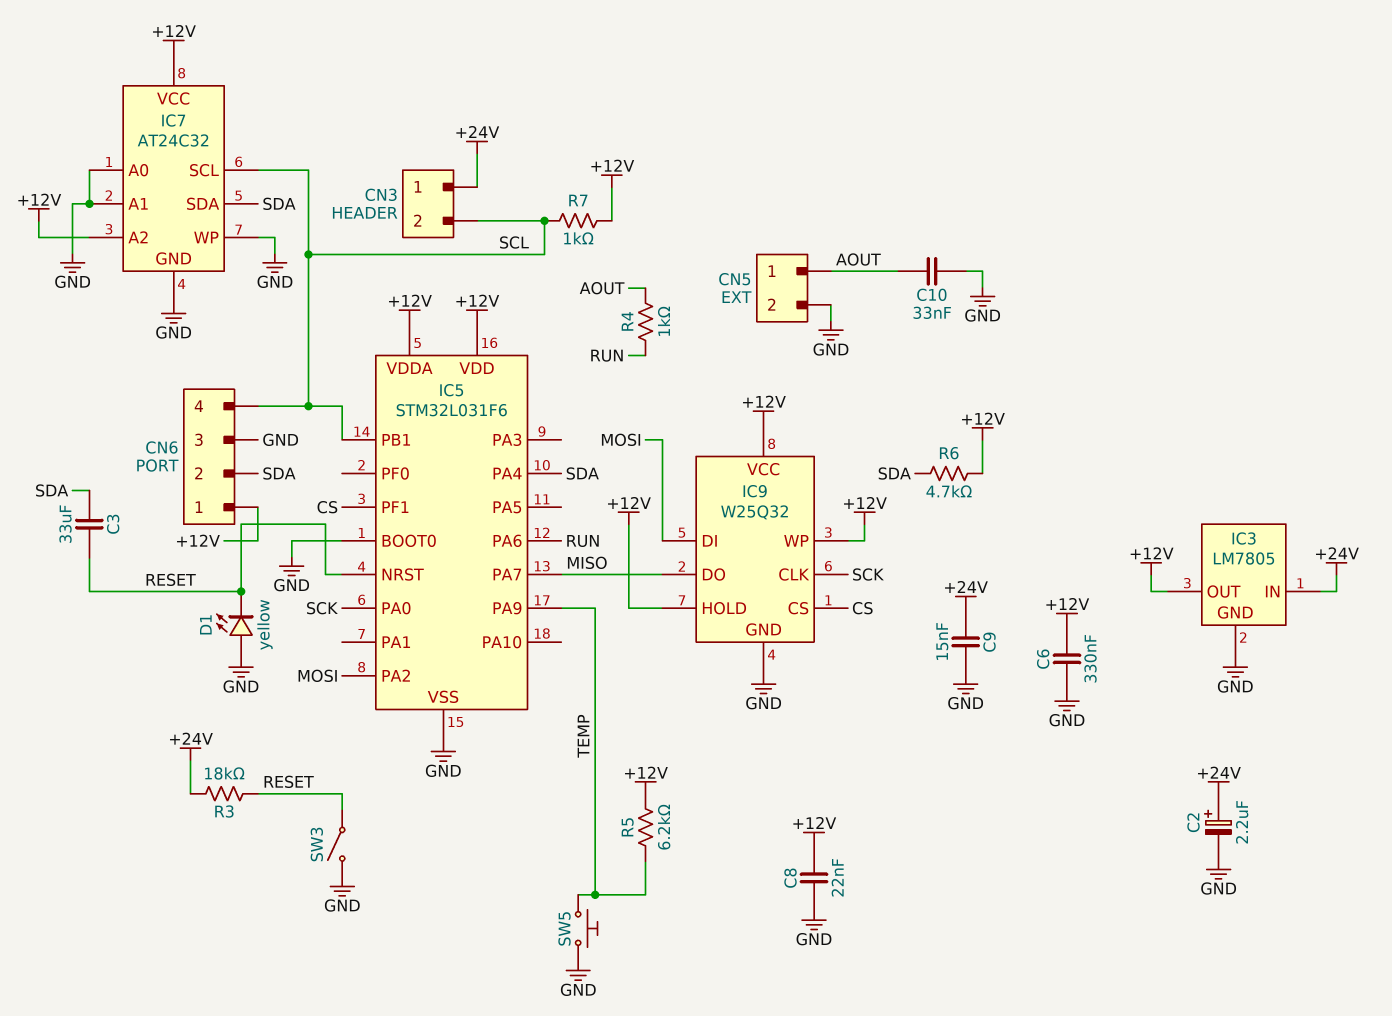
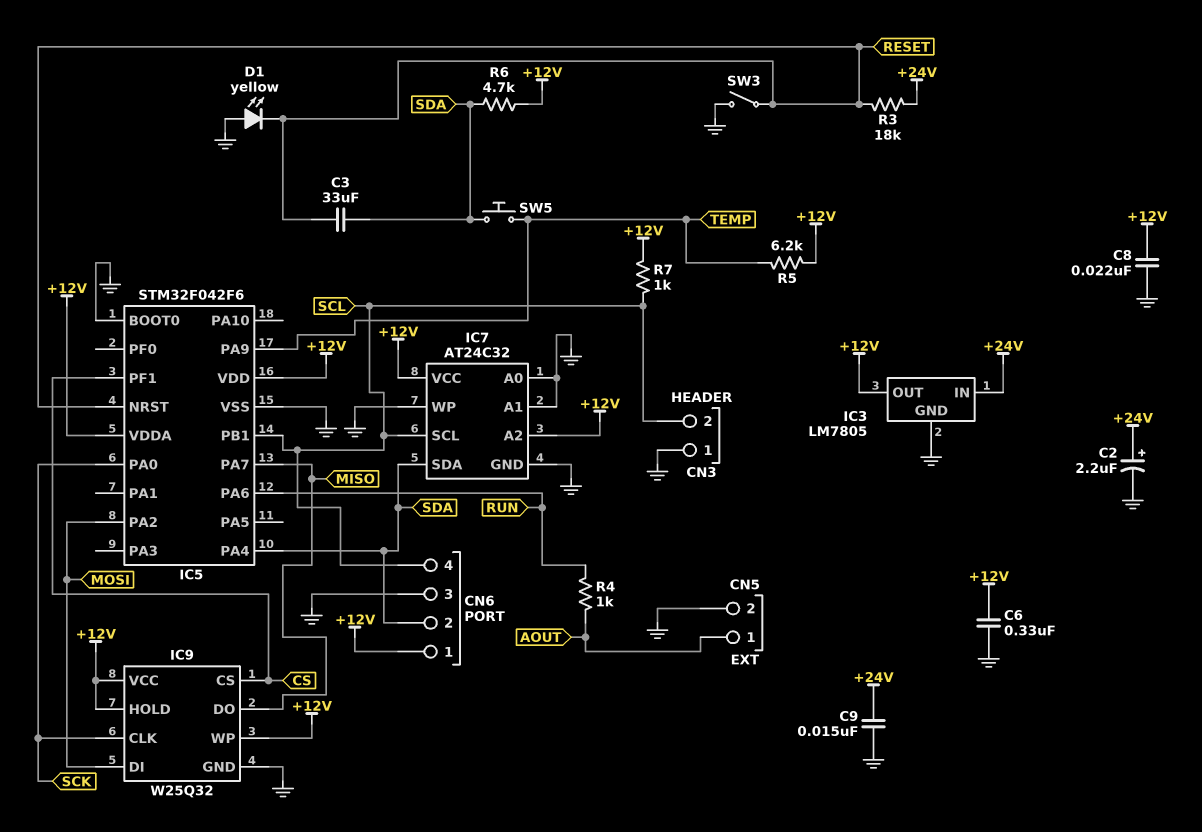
C10: 33nF (AOUT, GND) -> none
CN3 pin 1: +24V -> GND
IC5: STM32L031F6 -> STM32F042F6
SW5: button (GND, TEMP) -> button (SDA, TEMP)

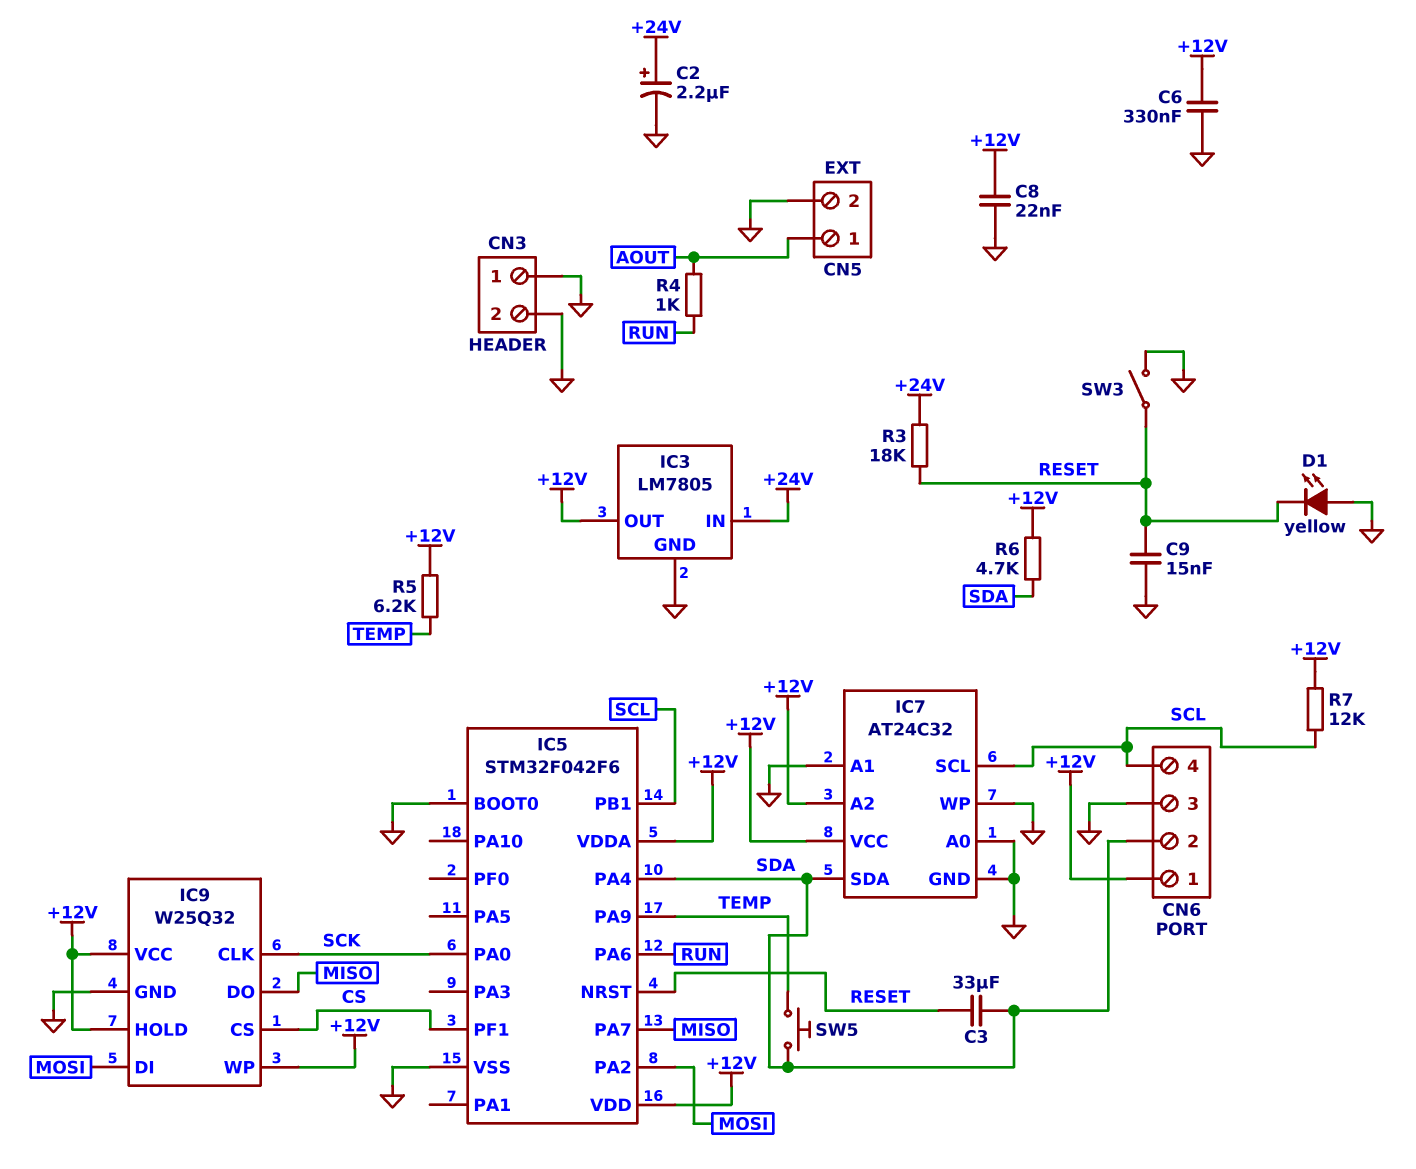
C9: 15nF (+24V, GND) -> 15nF (GND, RESET)
CN3 pin 2: SCL -> GND
R7: 1k (+12V, SCL) -> 12k (+12V, SCL)

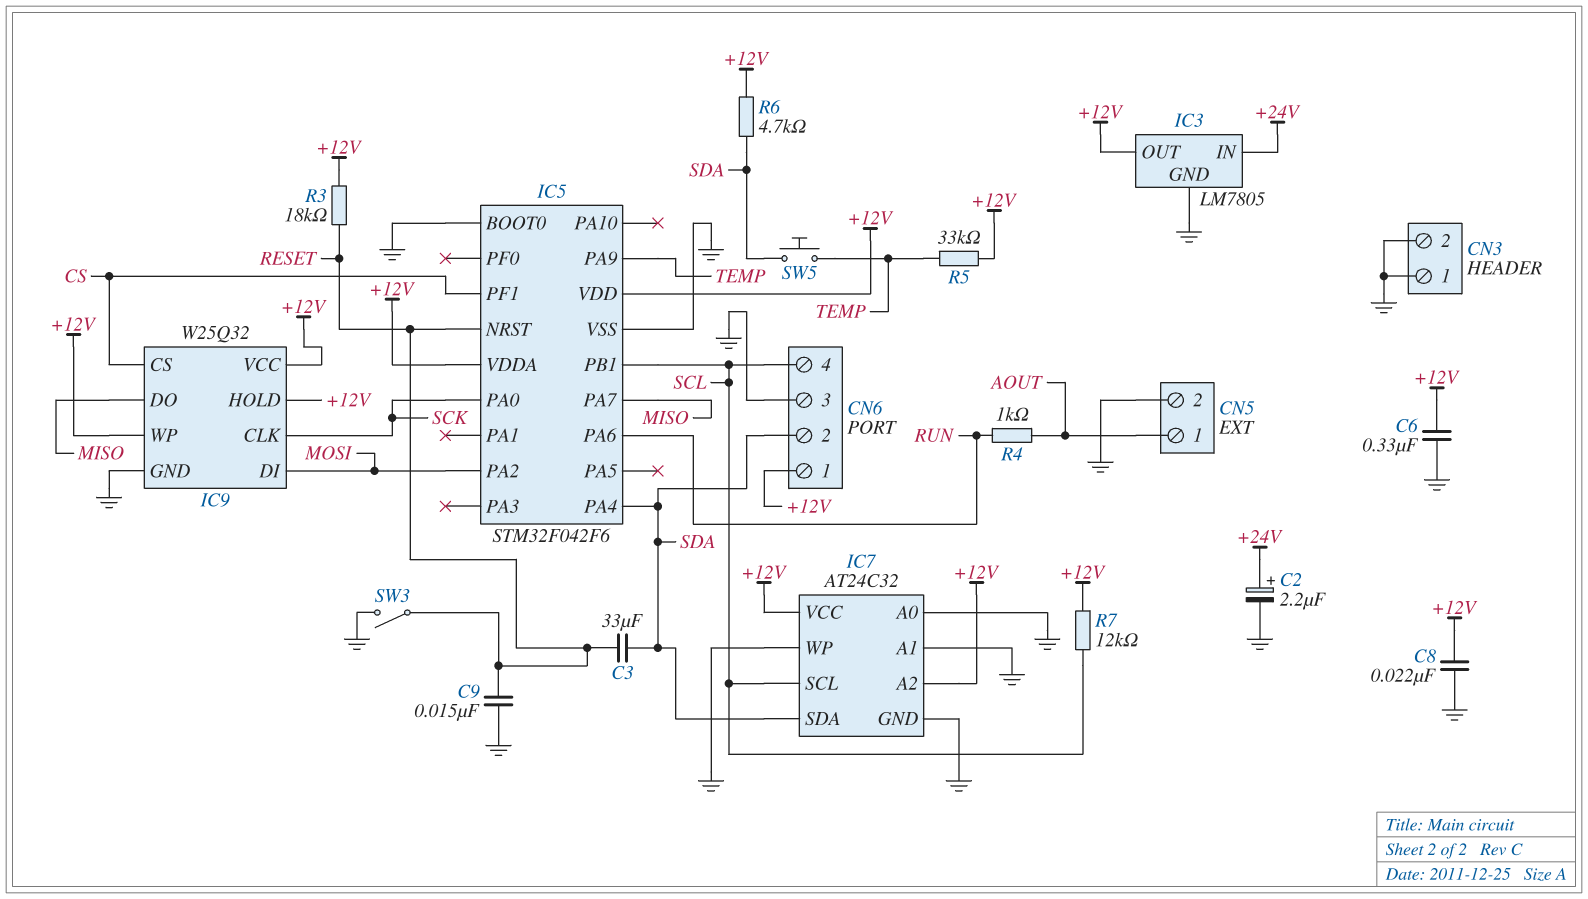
D1: LED yellow (A GND, K RESET) -> none
R3: 18k (+24V, RESET) -> 18k (+12V, RESET)
R5: 6.2k (+12V, TEMP) -> 33k (+12V, TEMP)

